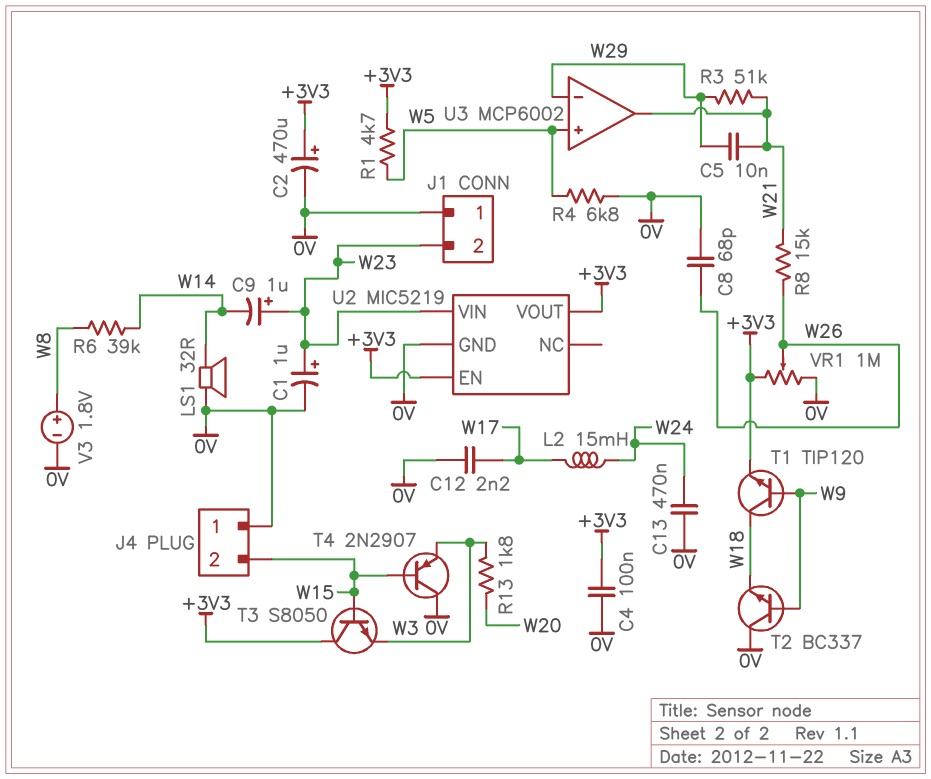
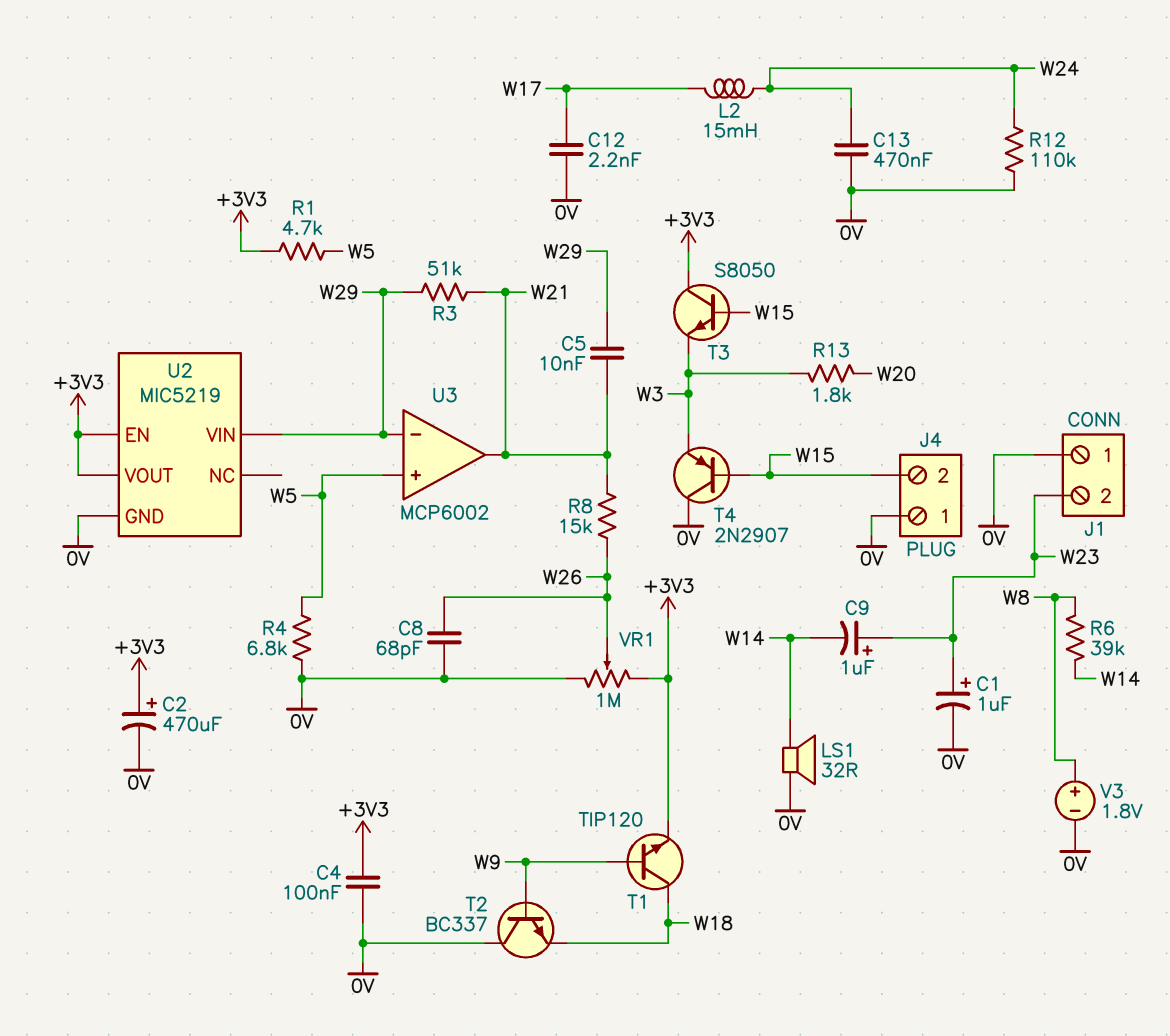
R12: none -> 110k (0V, W24)
U2 pin VIN: W23 -> W29

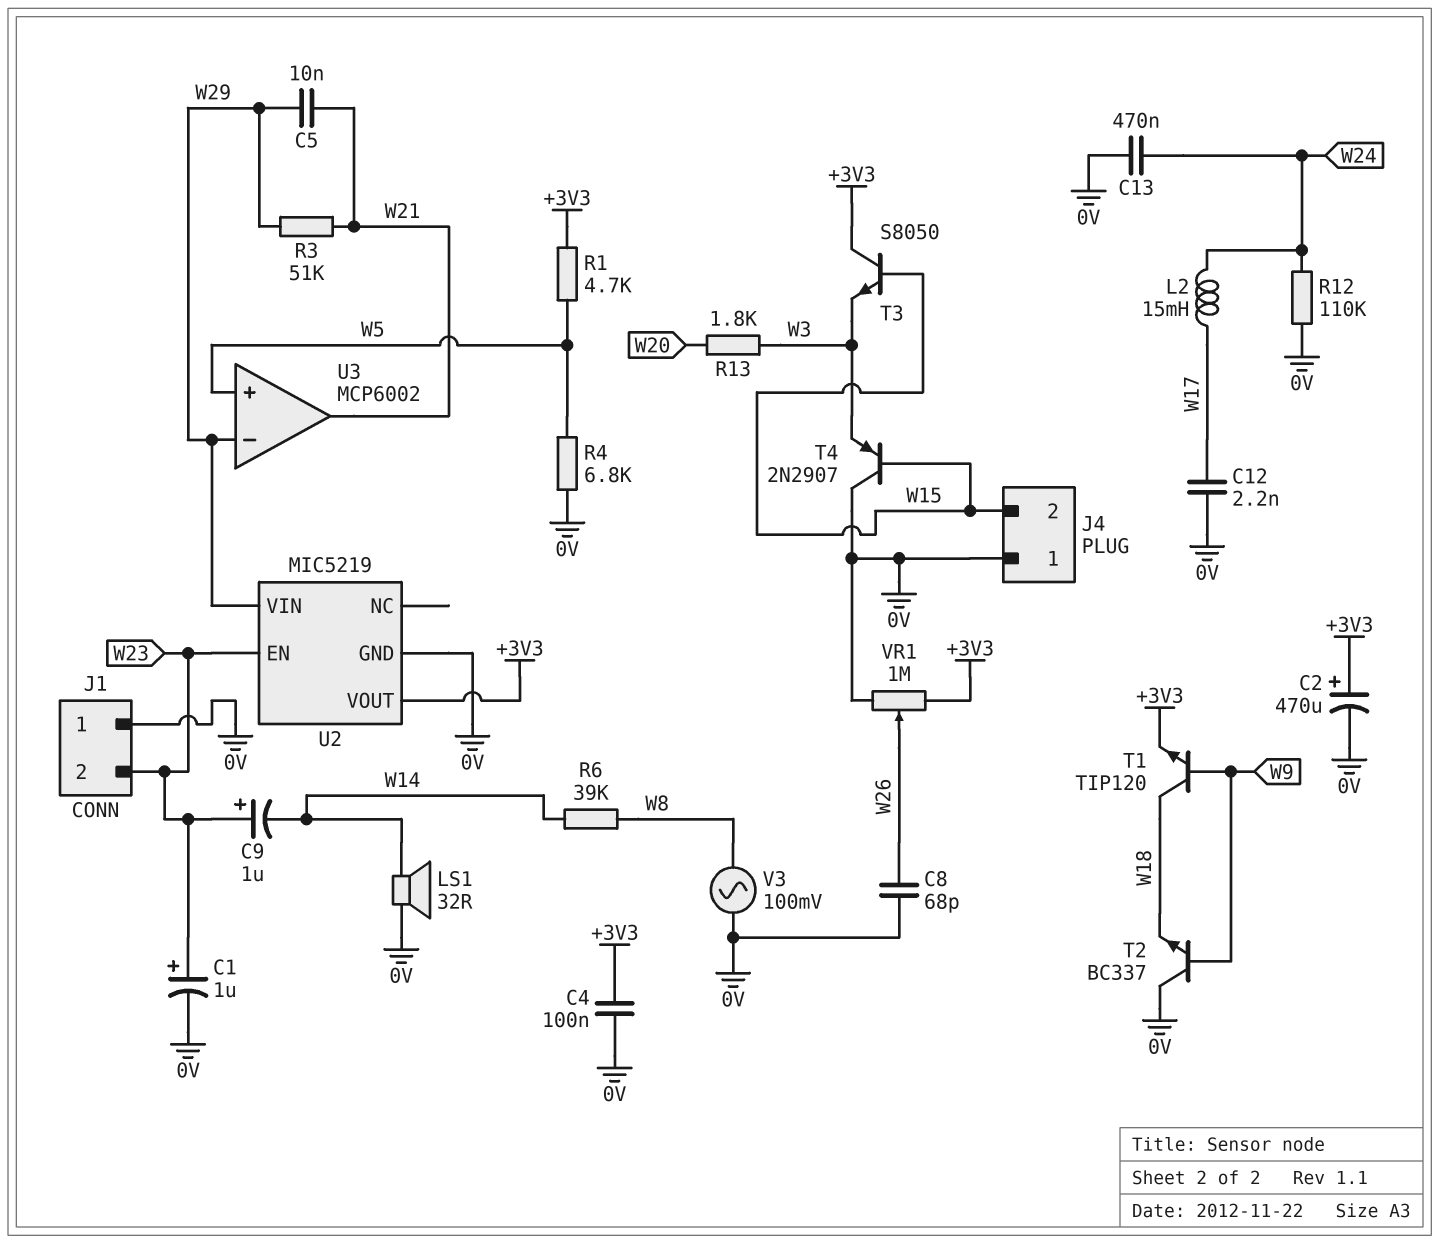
R8: 15k (W21, W26) -> none
U2 pin EN: +3V3 -> W23
V3: 1.8V (plus W8, minus 0V) -> AC 100mV (0V, W8)

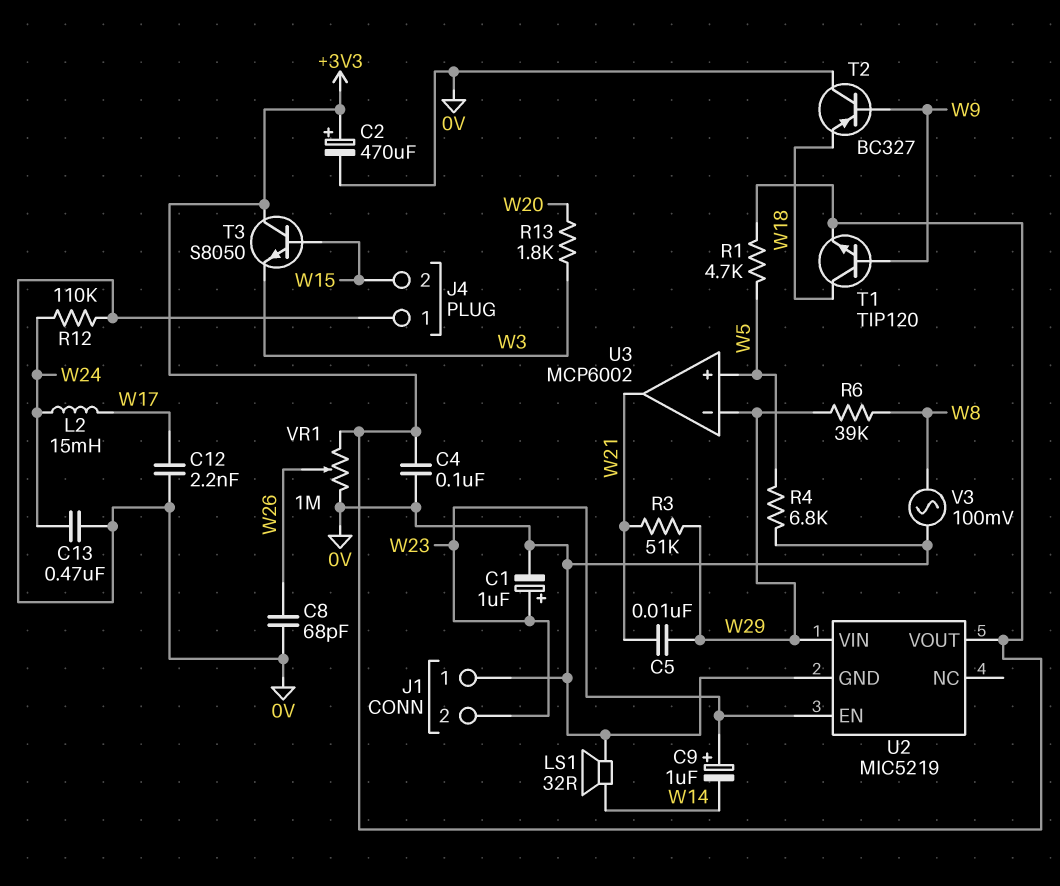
R6: 39k (W8, W14) -> 39k (W8, W29)
T2: NPN BC337 (B W9, C 0V, E W18) -> PNP BC327 (B W9, C 0V, E W18)
T4: PNP 2N2907 (B W15, C 0V, E W3) -> none

